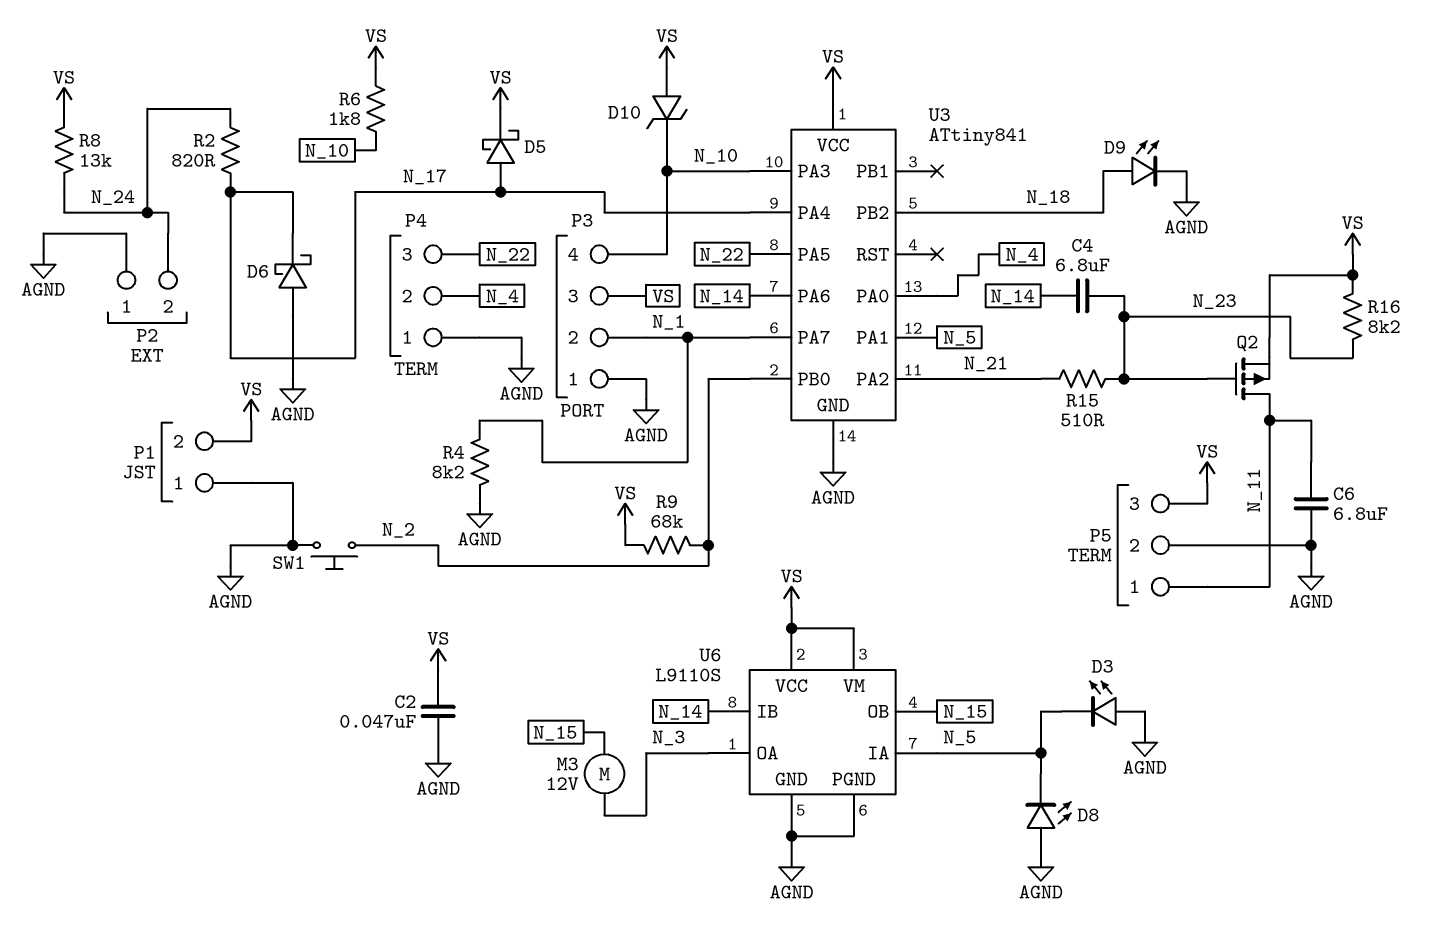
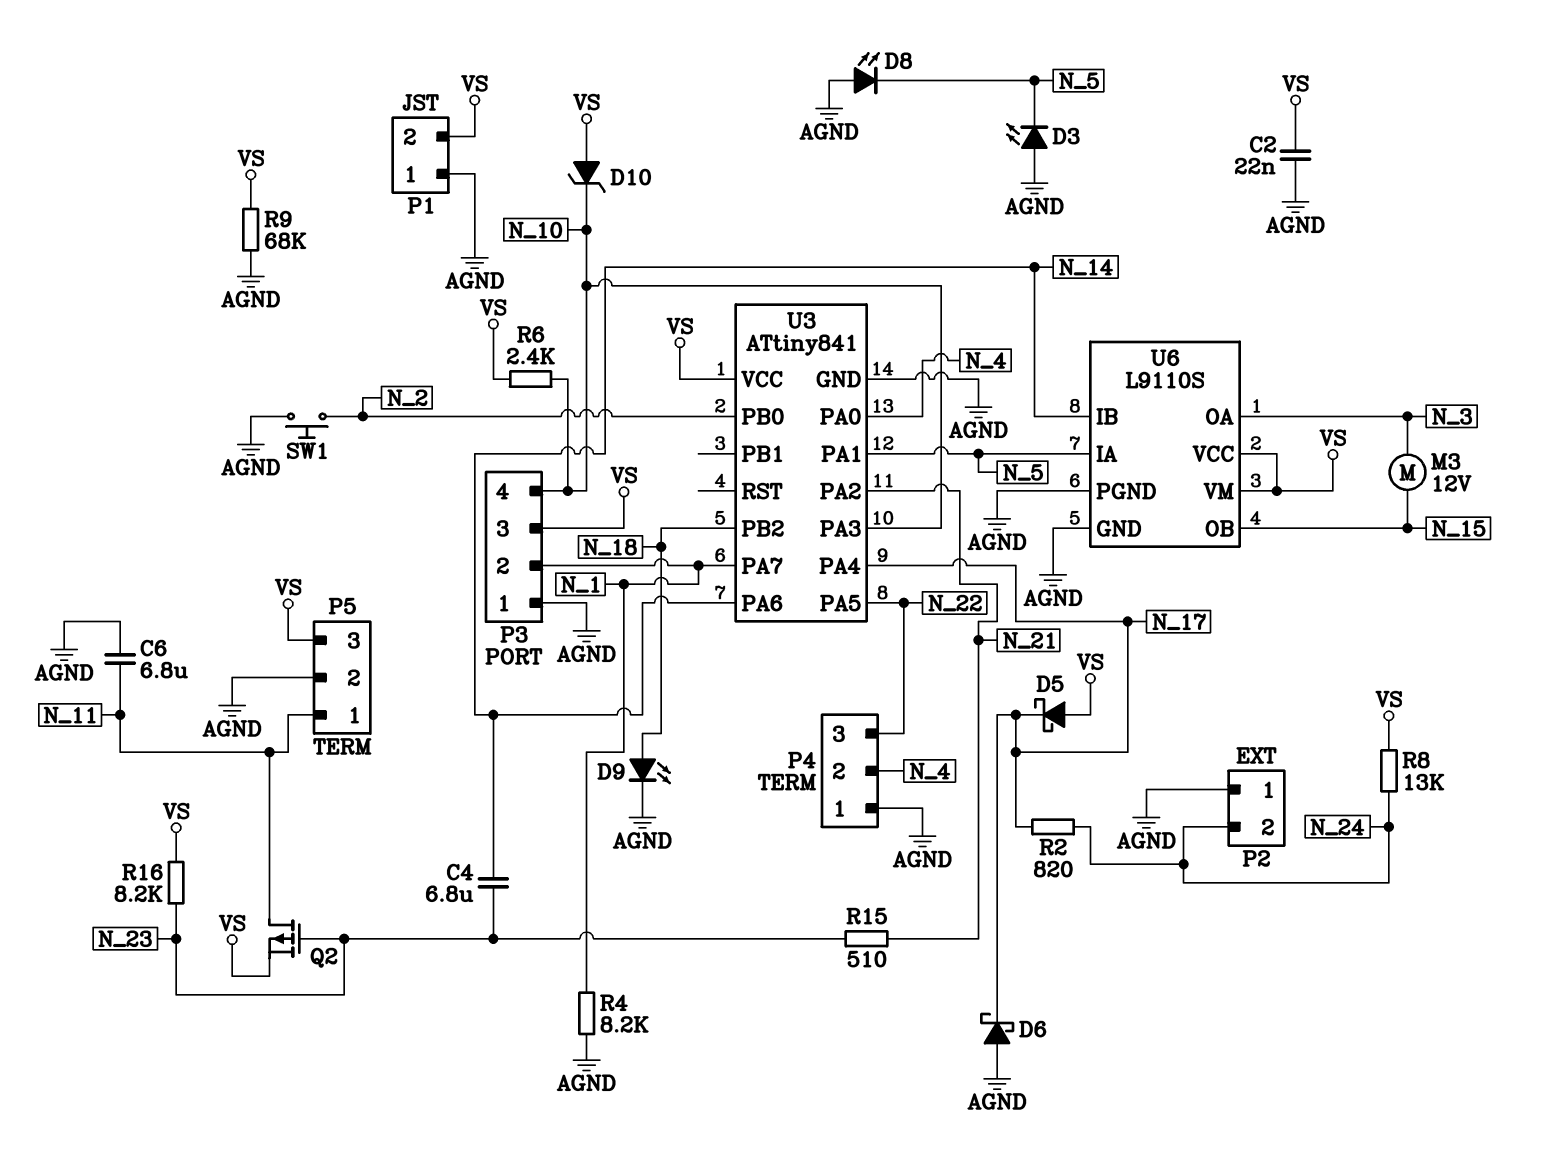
C2: 47nF (AGND, VS) -> 22nF (AGND, VS)
D5: schottky (A N_17, K VS) -> schottky (A VS, K N_17)
R6: 1.8k (N_10, VS) -> 2.4k (N_10, VS)
R9: 68k (N_2, VS) -> 68k (AGND, VS)

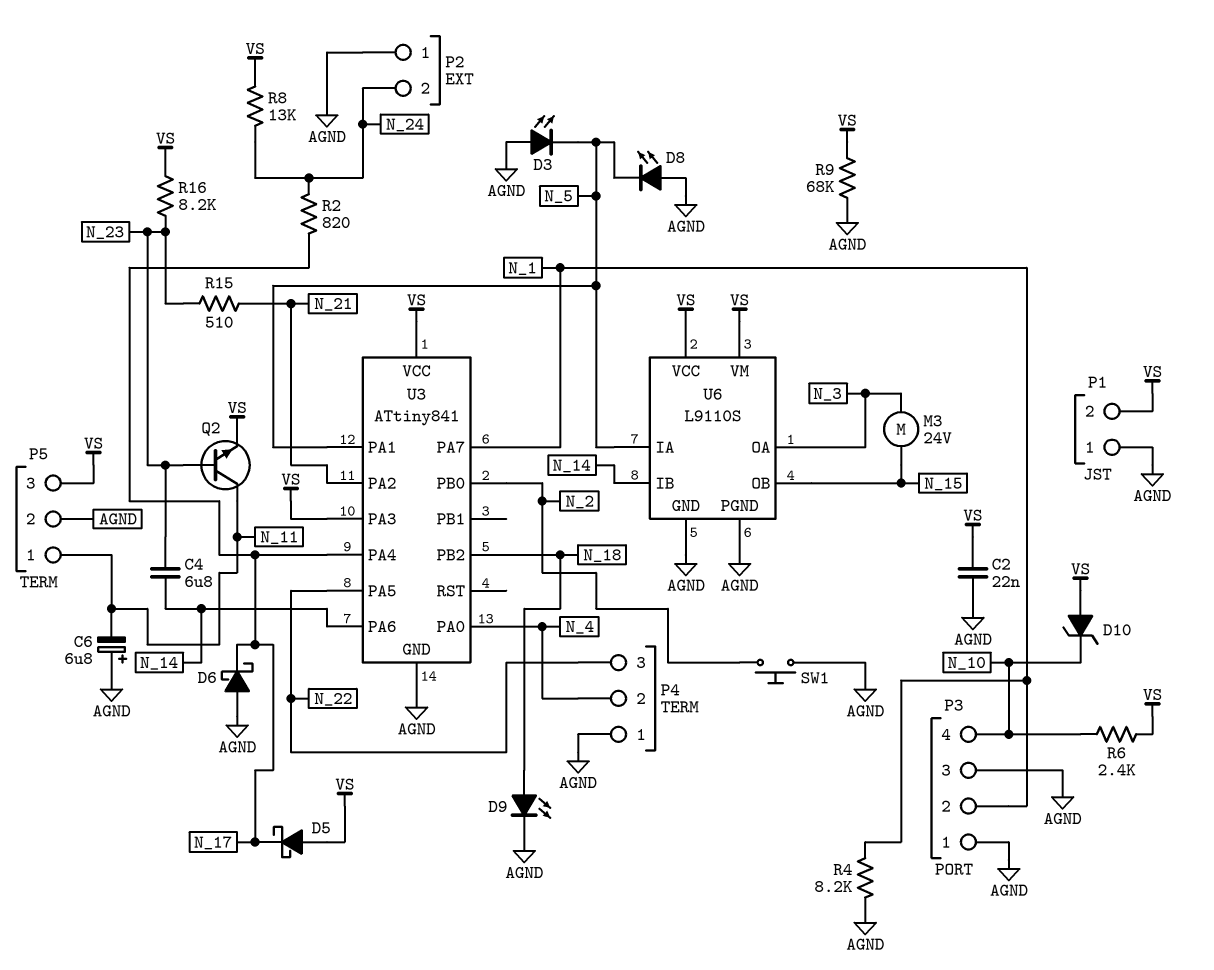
C6: 6.8uF (AGND, N_11) -> 6.8uF (plus AGND, minus N_11)
M3: motor 12V (N_3, N_15) -> motor 24V (N_3, N_15)
P3 pin 3: VS -> AGND
Q2: PMOS (G N_23, D N_11, S VS) -> NPN (B N_23, C N_11, E VS)
U3 pin PA3: N_10 -> VS

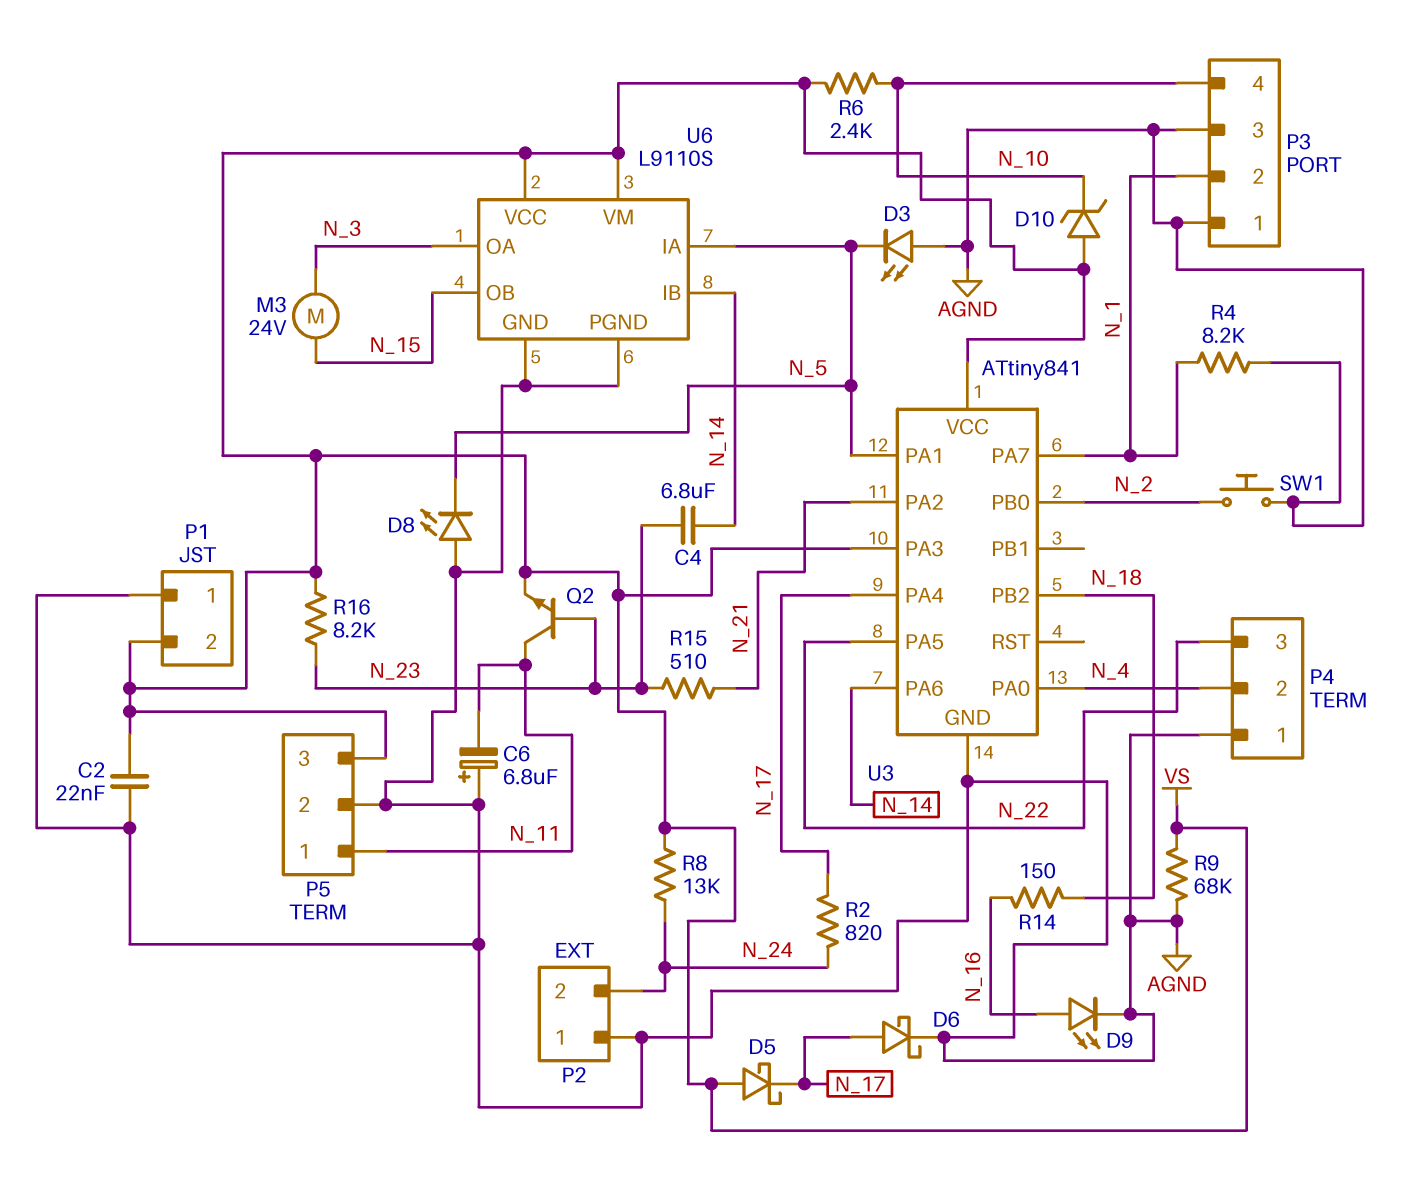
D6: schottky (A AGND, K N_17) -> schottky (A N_17, K AGND)
D9: LED (A N_18, K AGND) -> LED (A N_16, K AGND)
R14: none -> 150 (N_16, N_18)

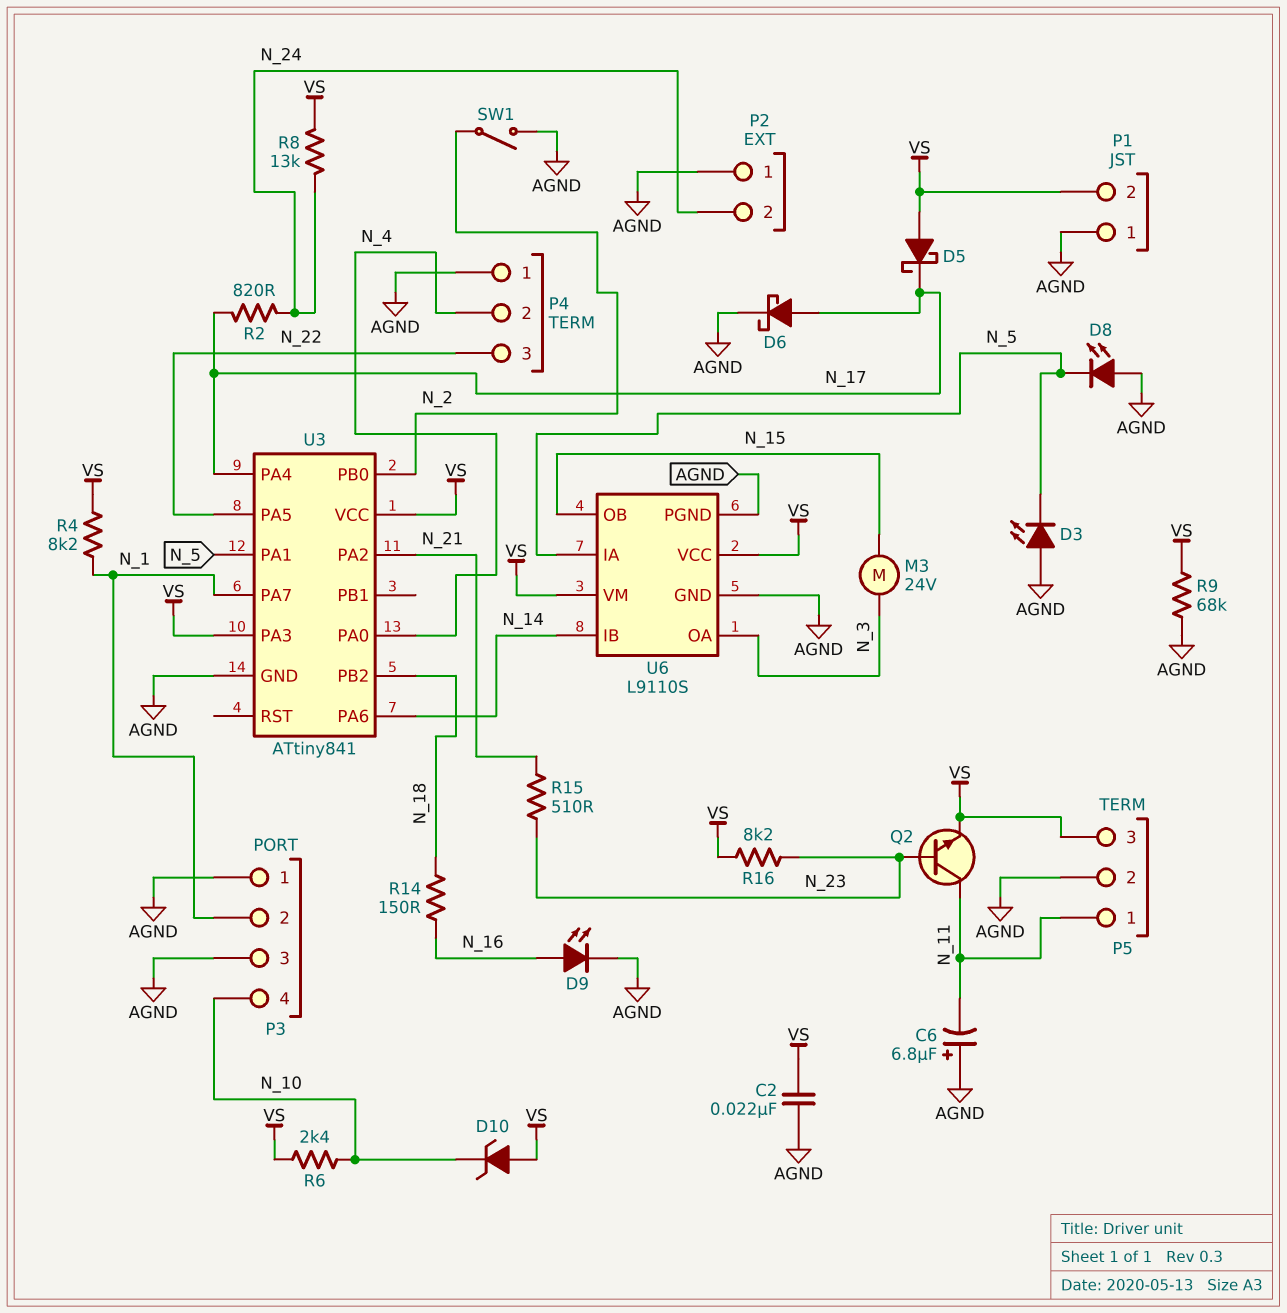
C4: 6.8uF (N_14, N_23) -> none
R4: 8.2k (AGND, N_1) -> 8.2k (N_1, VS)
SW1: button (AGND, N_2) -> switch (AGND, N_2)

